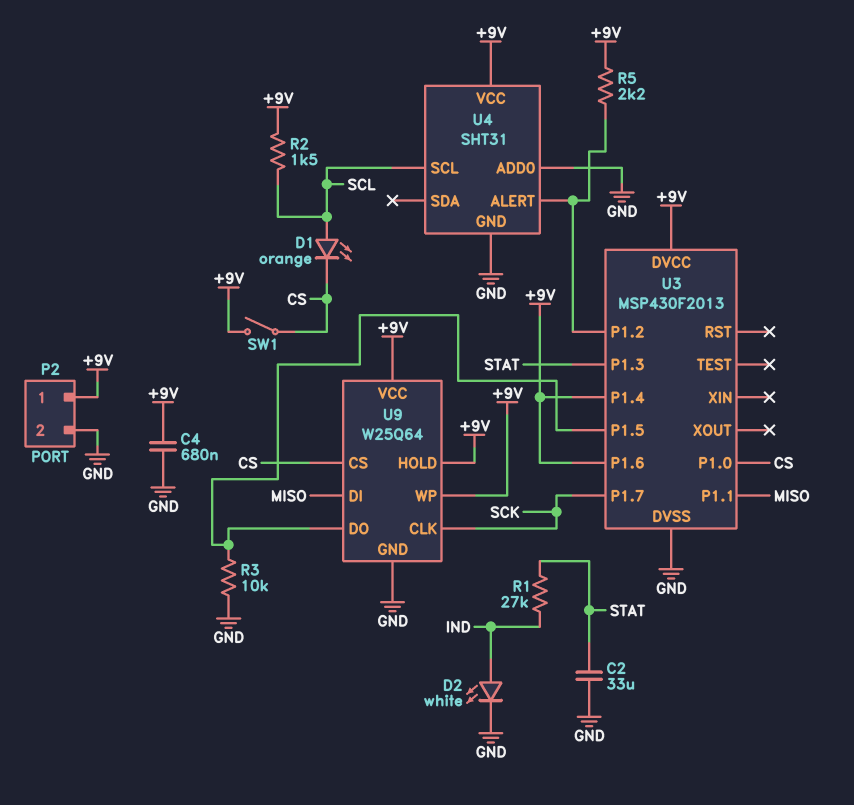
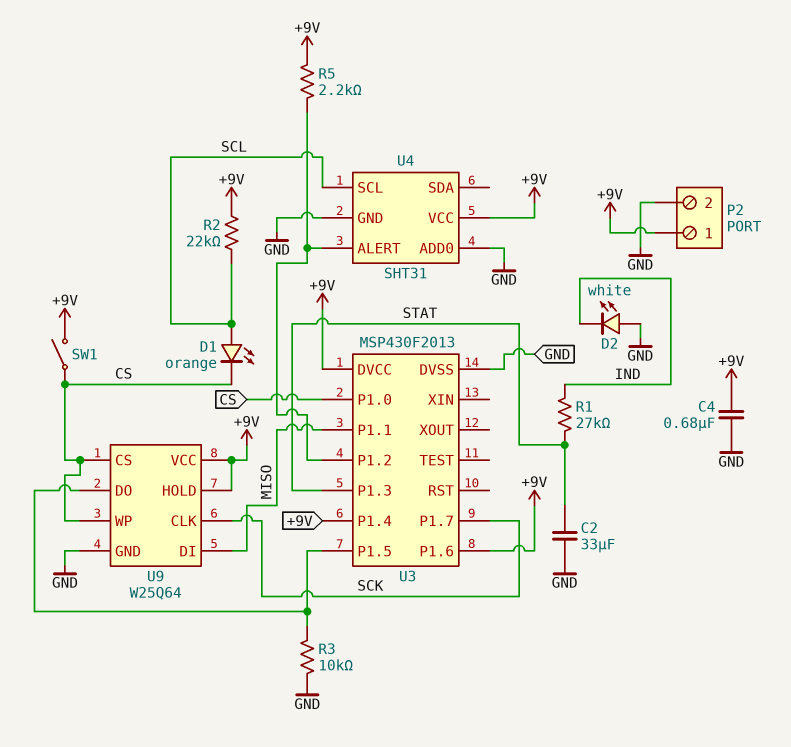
D2: LED white (A IND, K GND) -> LED white (A GND, K IND)
R2: 1.5k (+9V, SCL) -> 22k (+9V, SCL)
U9 pin WP: +9V -> CS

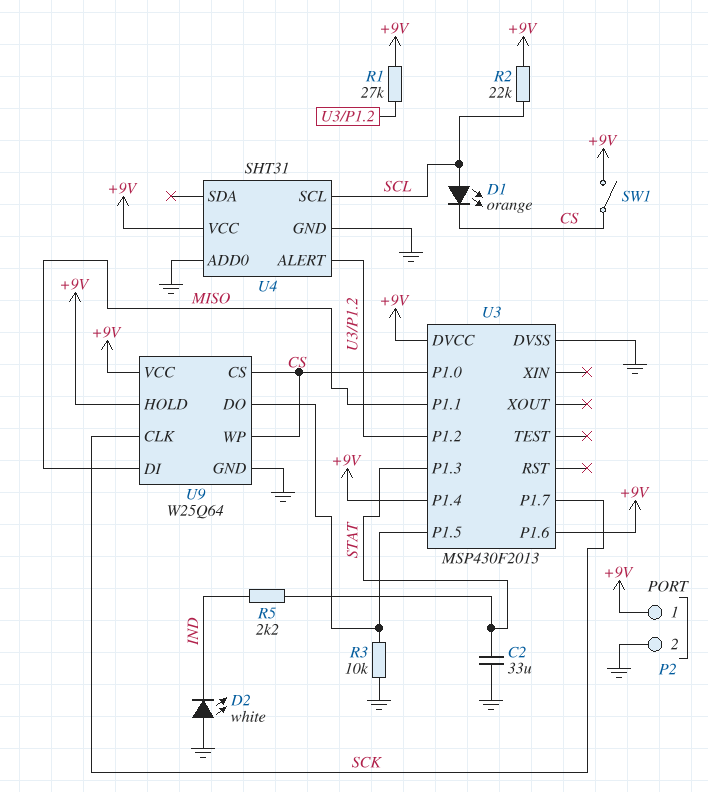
C4: 680nF (+9V, GND) -> none
R1: 27k (IND, STAT) -> 27k (+9V, U3/P1.2)
R5: 2.2k (+9V, U3/P1.2) -> 2.2k (IND, STAT)

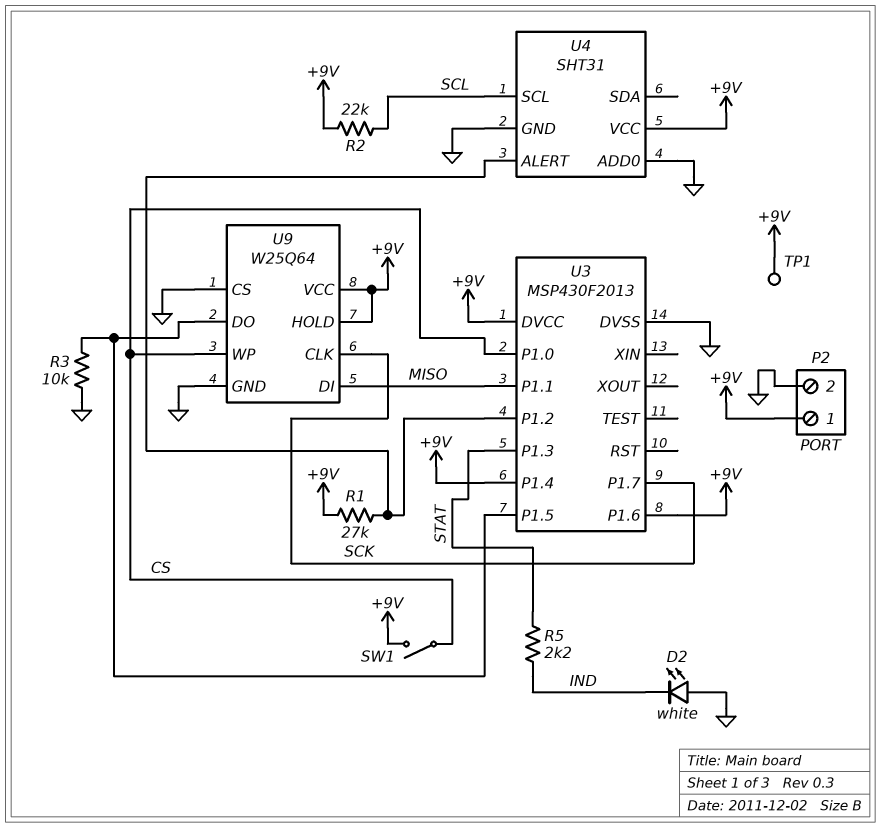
C2: 33uF (GND, STAT) -> none
D1: LED orange (A SCL, K CS) -> none
TP1: none -> test point (+9V)
U9 pin CS: CS -> GND

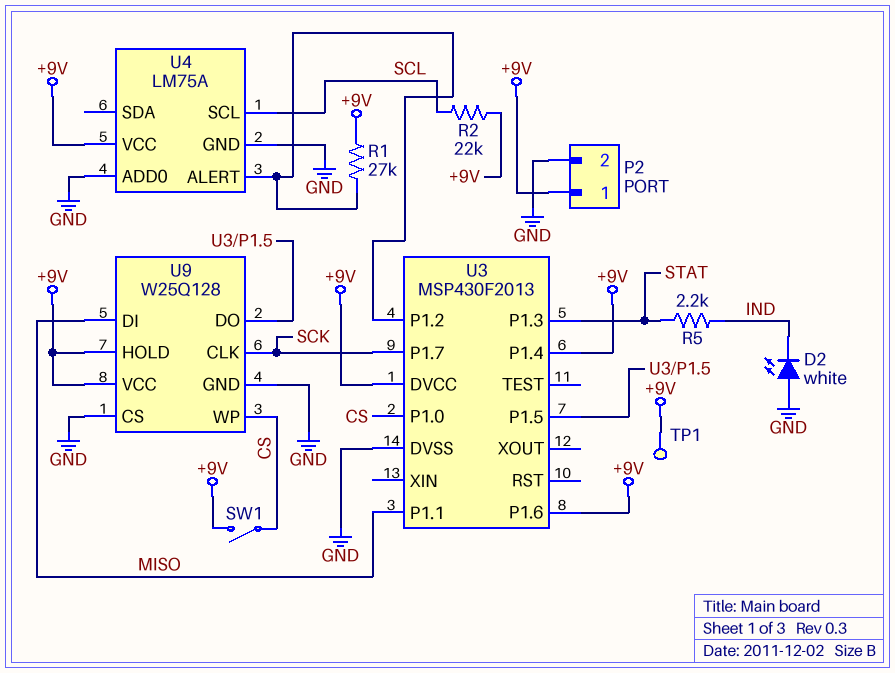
R3: 10k (GND, U3/P1.5) -> none
U4: SHT31 -> LM75A
U9: W25Q64 -> W25Q128

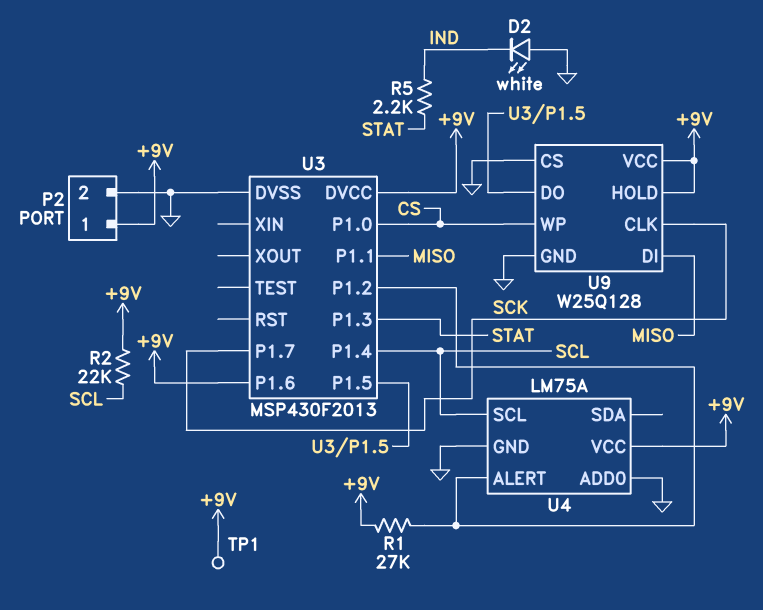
SW1: switch (+9V, CS) -> none
U3 pin P1.4: +9V -> SCL

